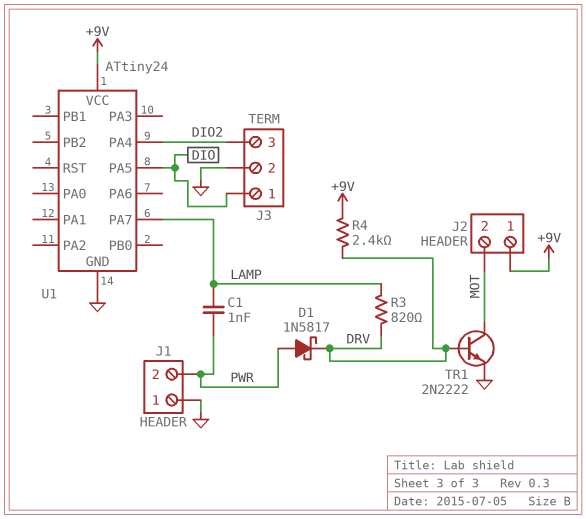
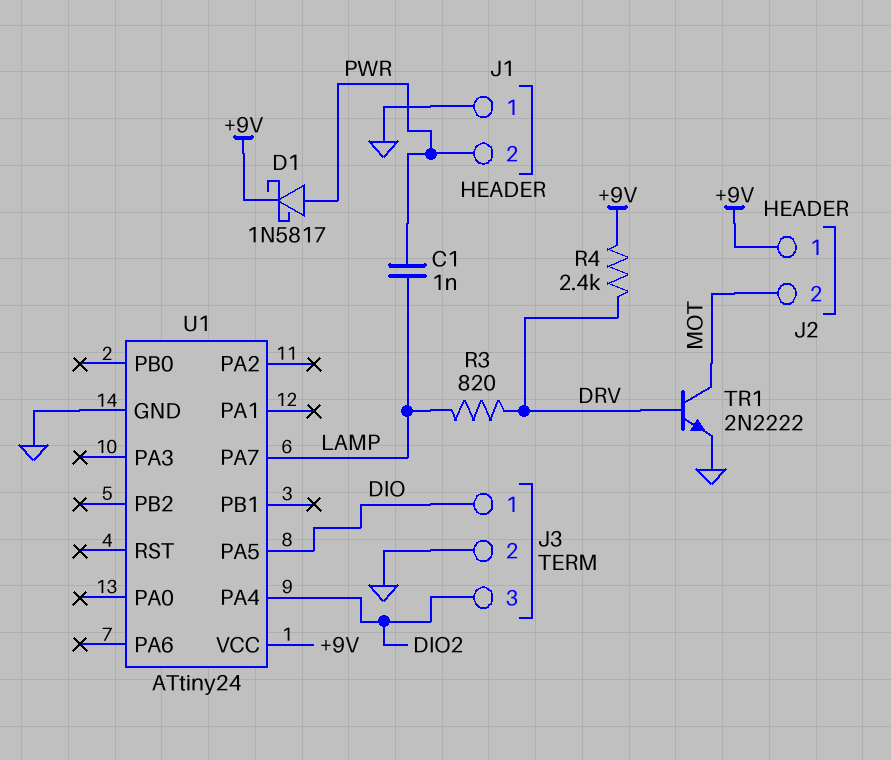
D1: schottky 1N5817 (A PWR, K DRV) -> schottky 1N5817 (A PWR, K +9V)

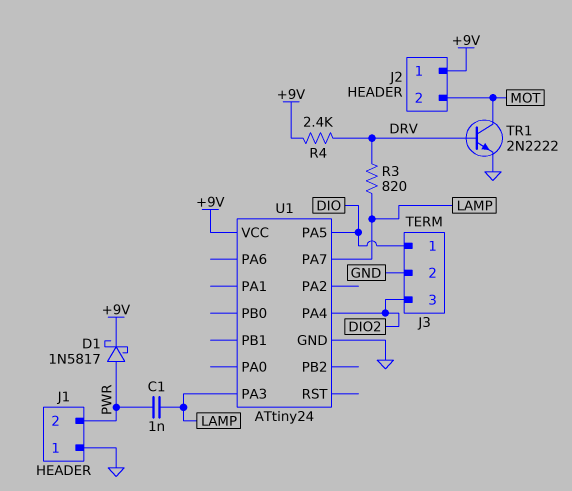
U1 pin PA3: none -> LAMP

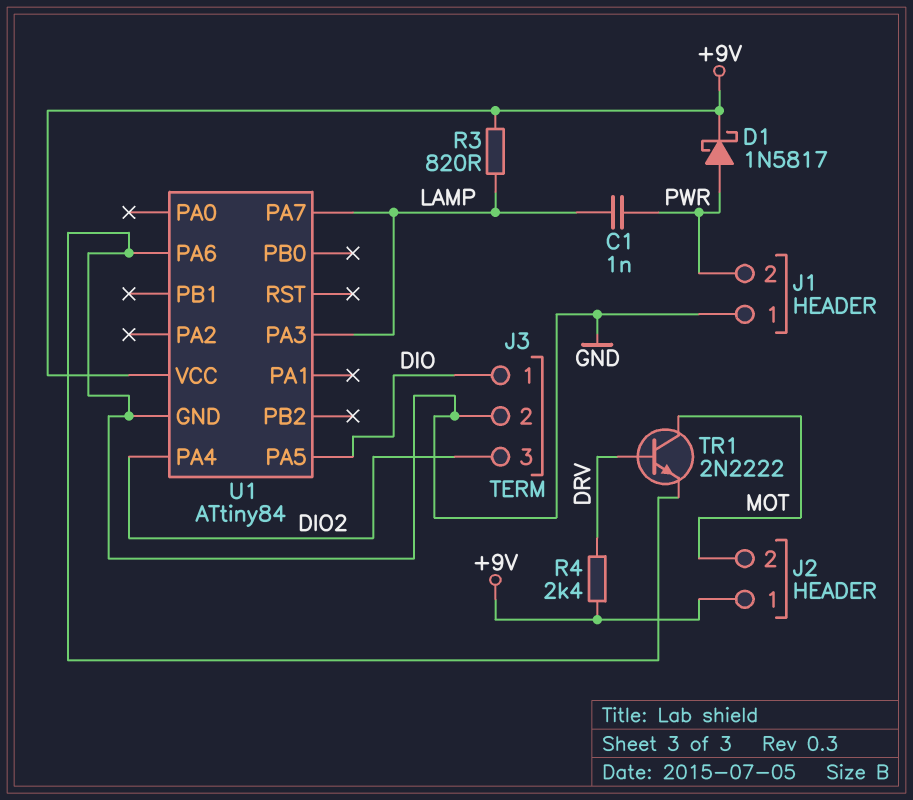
R3: 820 (DRV, LAMP) -> 820 (+9V, LAMP)
U1: ATtiny24 -> ATtiny84
U1 pin PA6: none -> GND

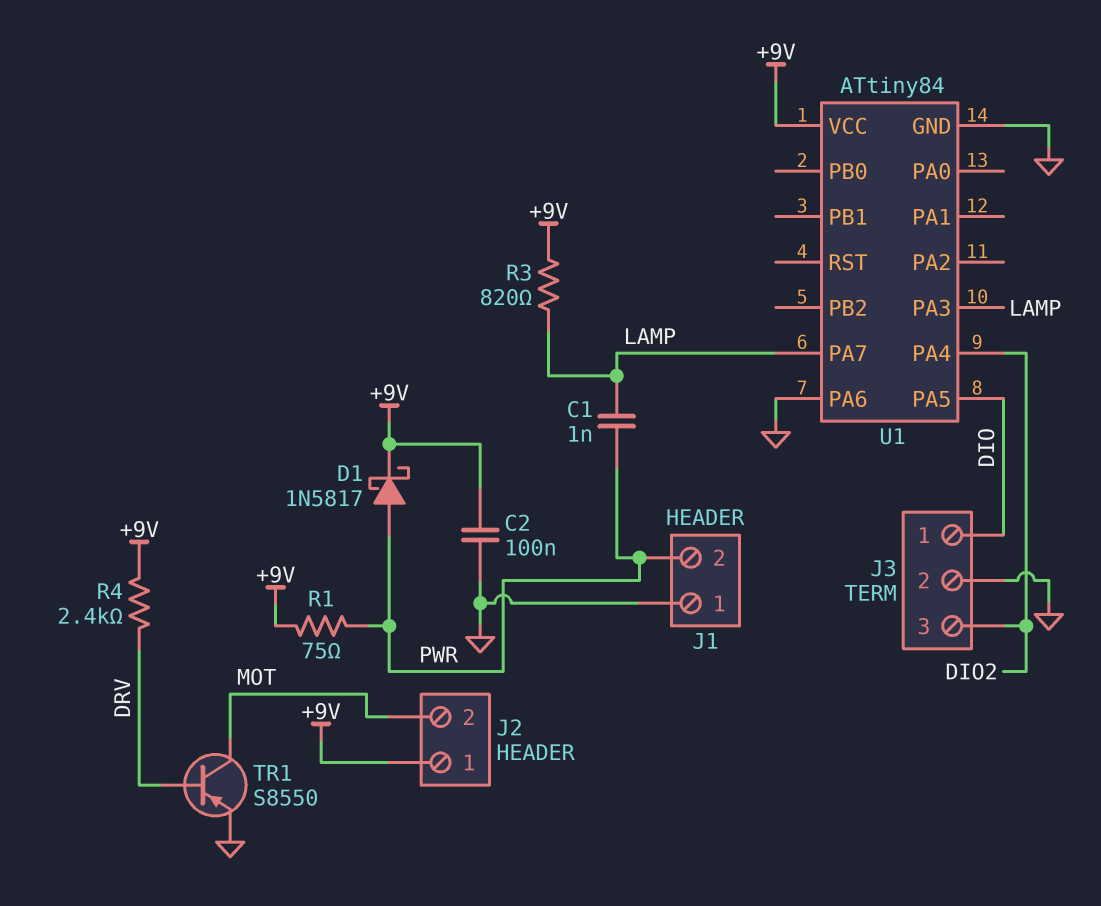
C2: none -> 100nF (+9V, GND)
R1: none -> 75 (+9V, PWR)
TR1: NPN 2N2222 (B DRV, C MOT, E GND) -> PNP S8550 (B DRV, C MOT, E GND)

